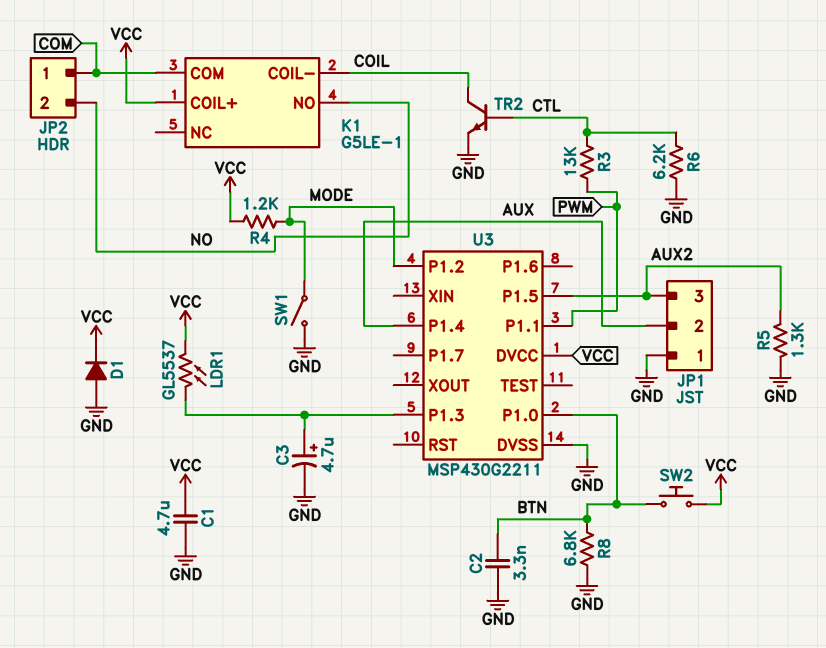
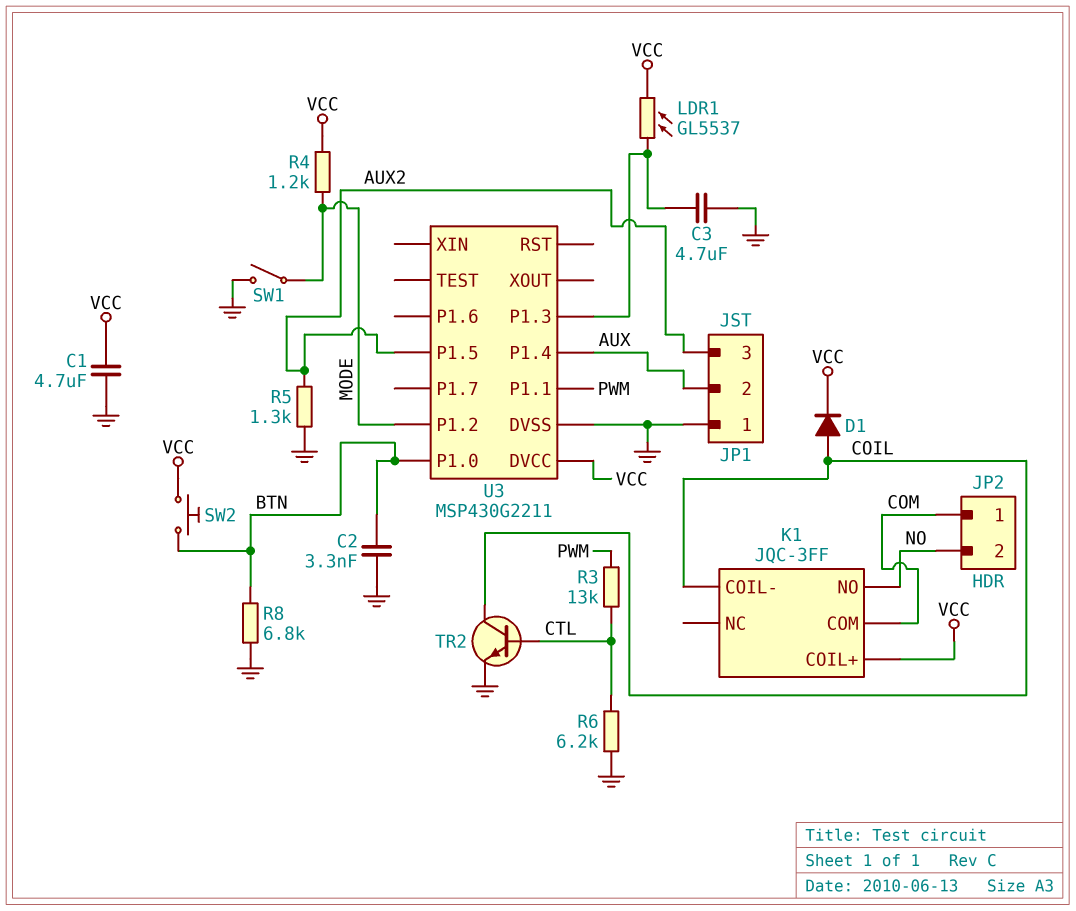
C3: 4.7uF (plus U3/P1.3, minus GND) -> 4.7uF (GND, U3/P1.3)
D1: diode (A GND, K VCC) -> diode (A COIL, K VCC)
K1: G5LE-1 -> JQC-3FF

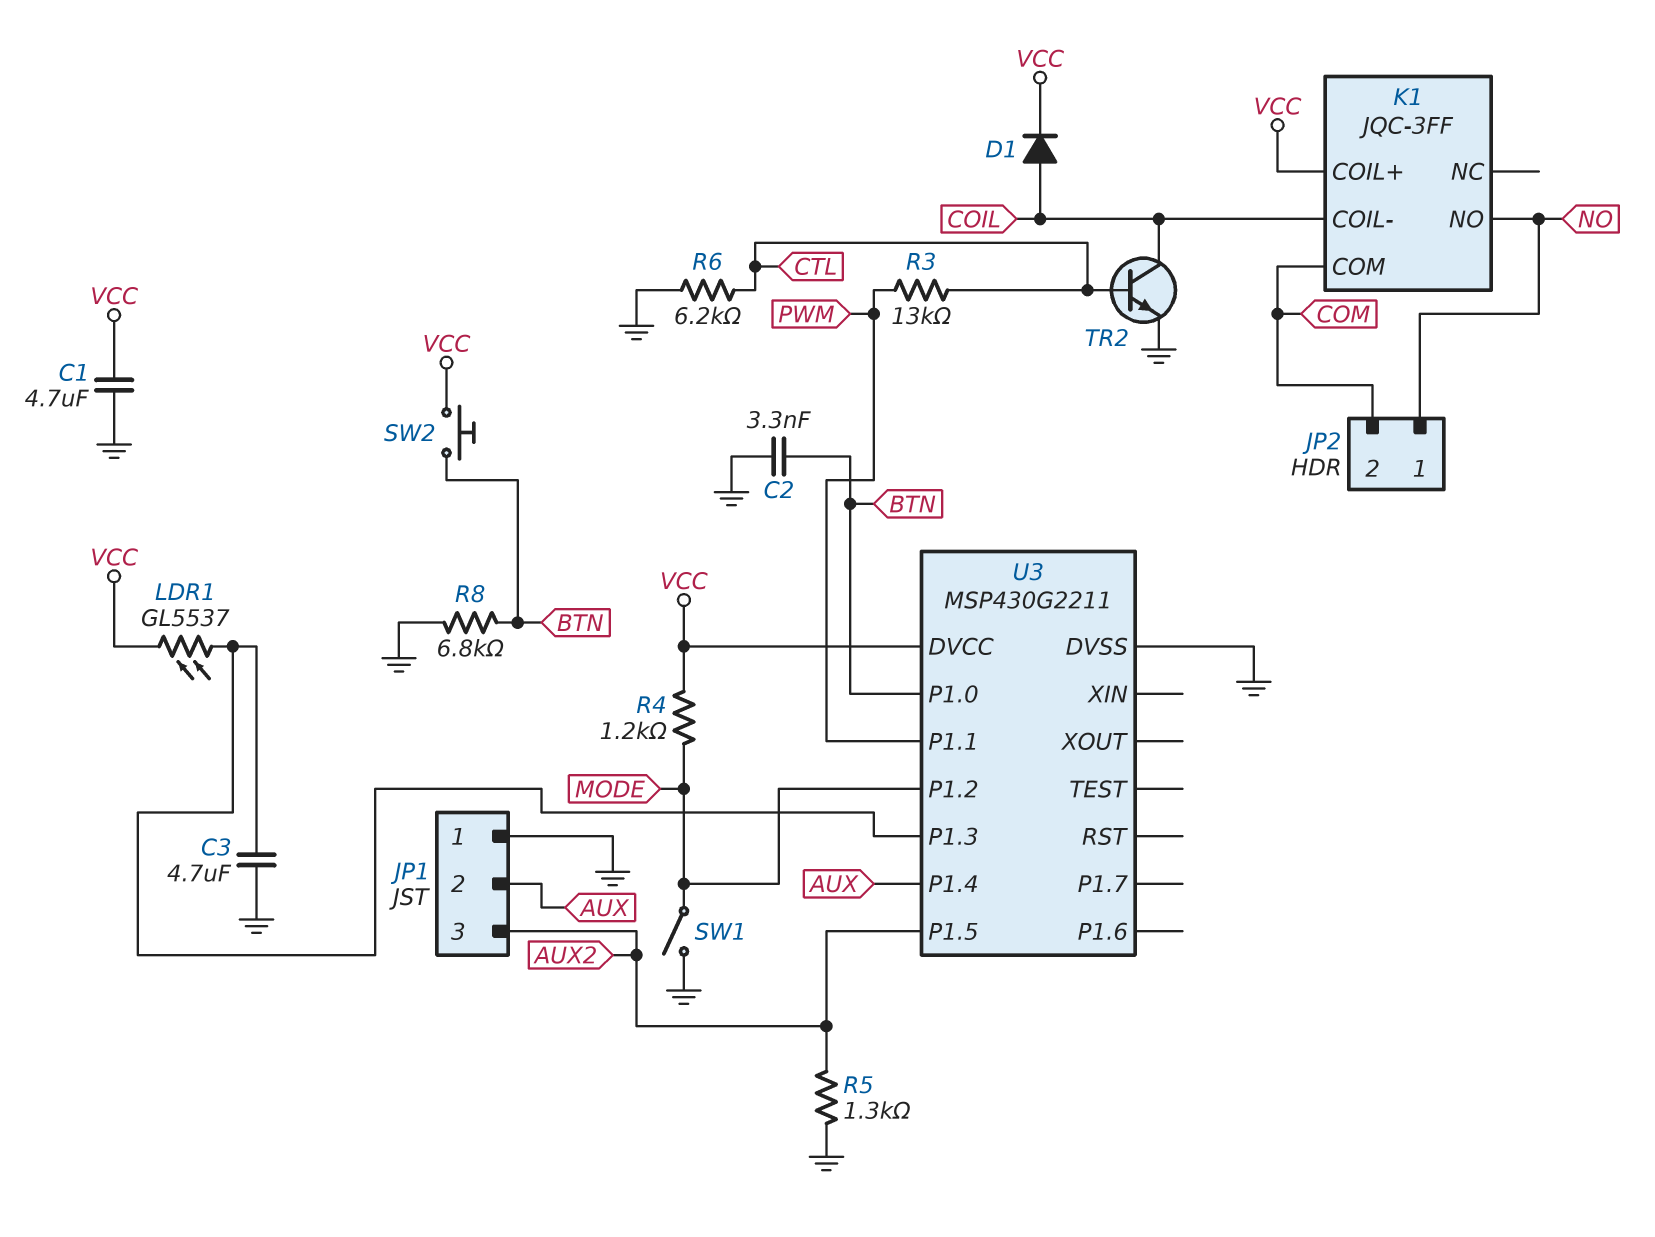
JP2 pin 1: COM -> NO
JP2 pin 2: NO -> COM

